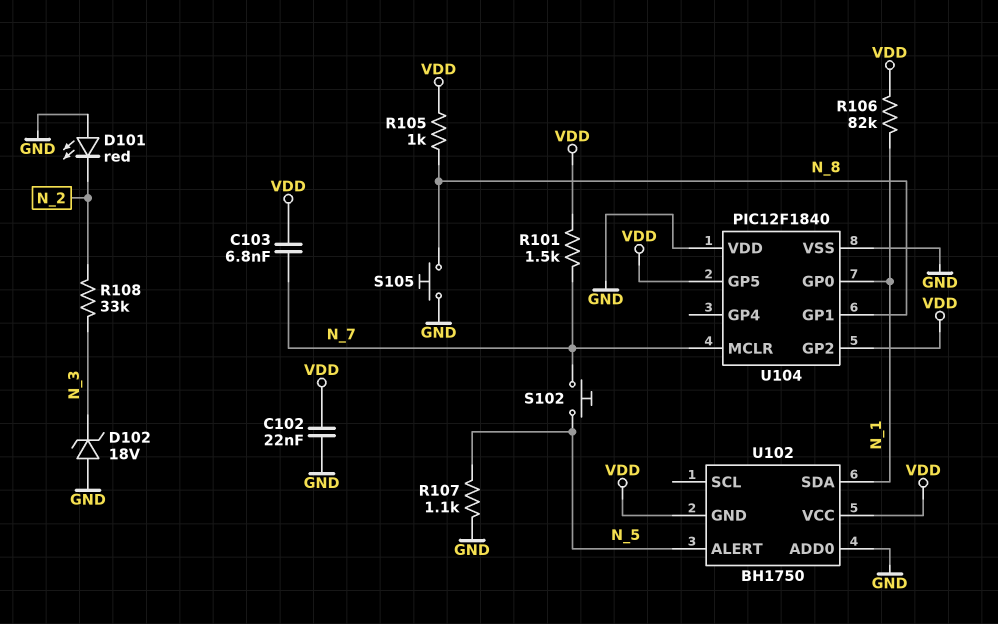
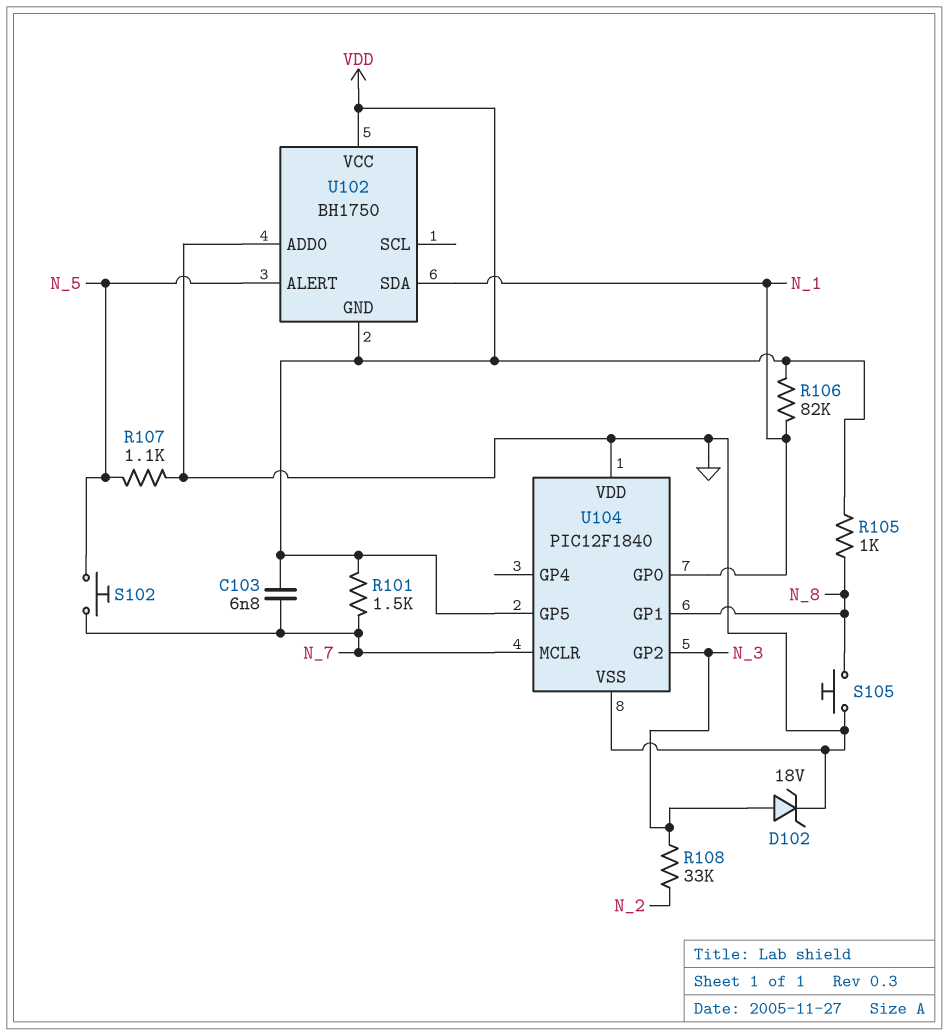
C102: 22nF (GND, VDD) -> none
D101: LED red (A GND, K N_2) -> none
D102: zener 18V (A GND, K N_3) -> zener 18V (A N_3, K GND)
U104 pin GP2: VDD -> N_3

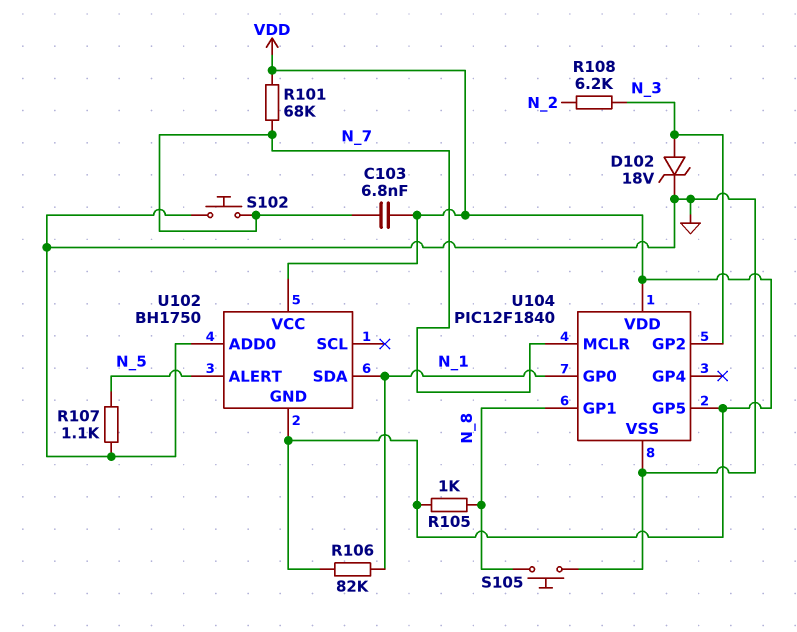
R101: 1.5k (N_7, VDD) -> 68k (N_7, VDD)
R108: 33k (N_2, N_3) -> 6.2k (N_2, N_3)
S102: button (N_5, N_7) -> button (GND, N_7)
U104 pin VDD: GND -> VDD

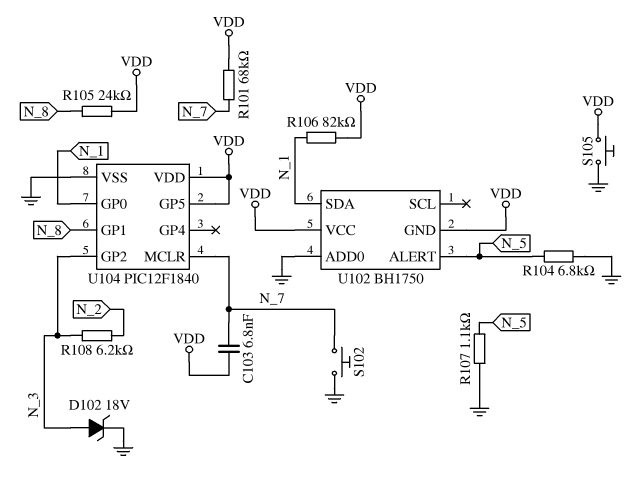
R104: none -> 6.8k (GND, N_5)
R105: 1k (N_8, VDD) -> 24k (N_8, VDD)
S105: button (GND, N_8) -> button (GND, VDD)

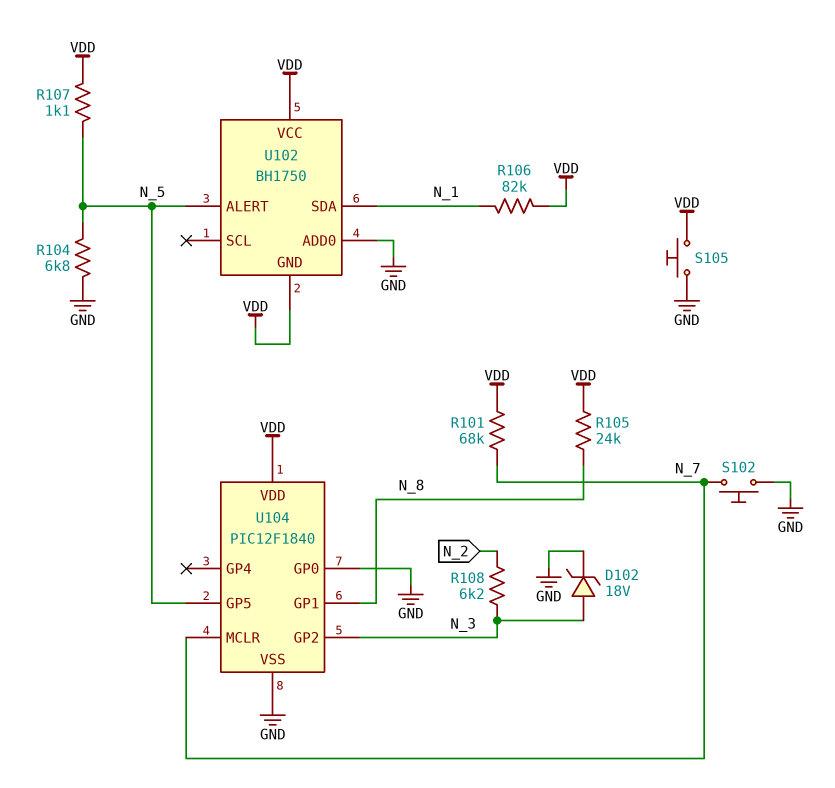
C103: 6.8nF (N_7, VDD) -> none
R107: 1.1k (GND, N_5) -> 1.1k (N_5, VDD)
U104 pin GP0: N_1 -> GND
U104 pin GP5: VDD -> N_5

